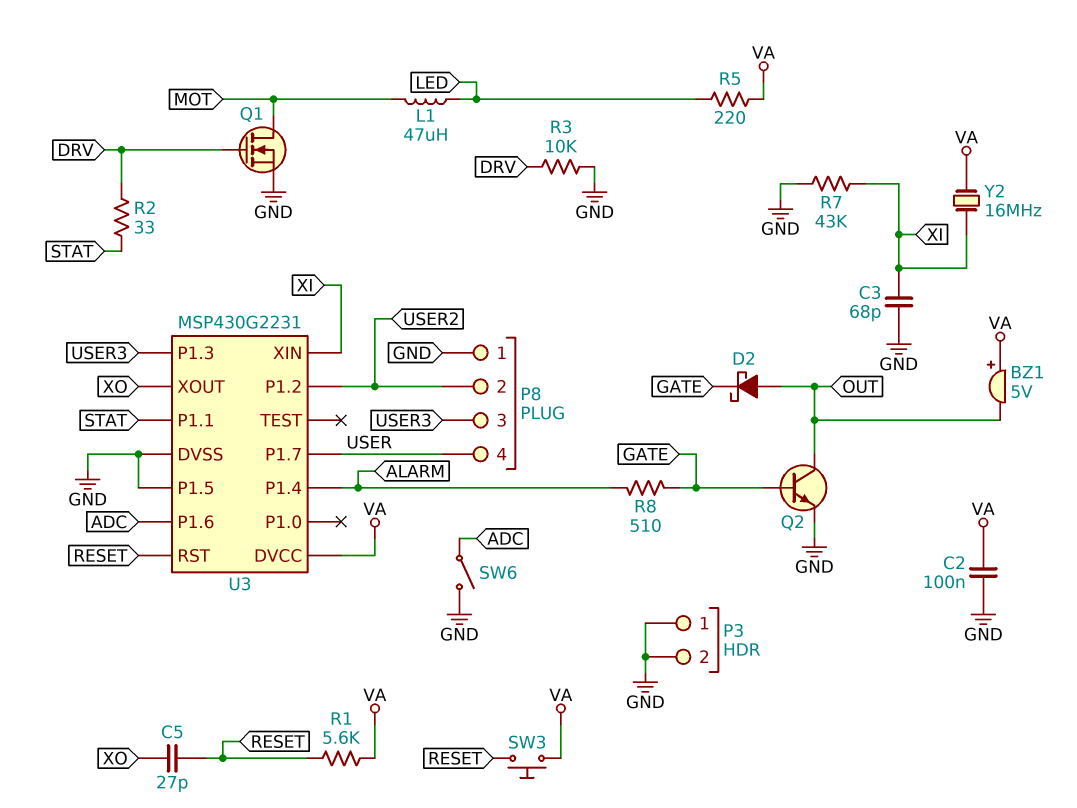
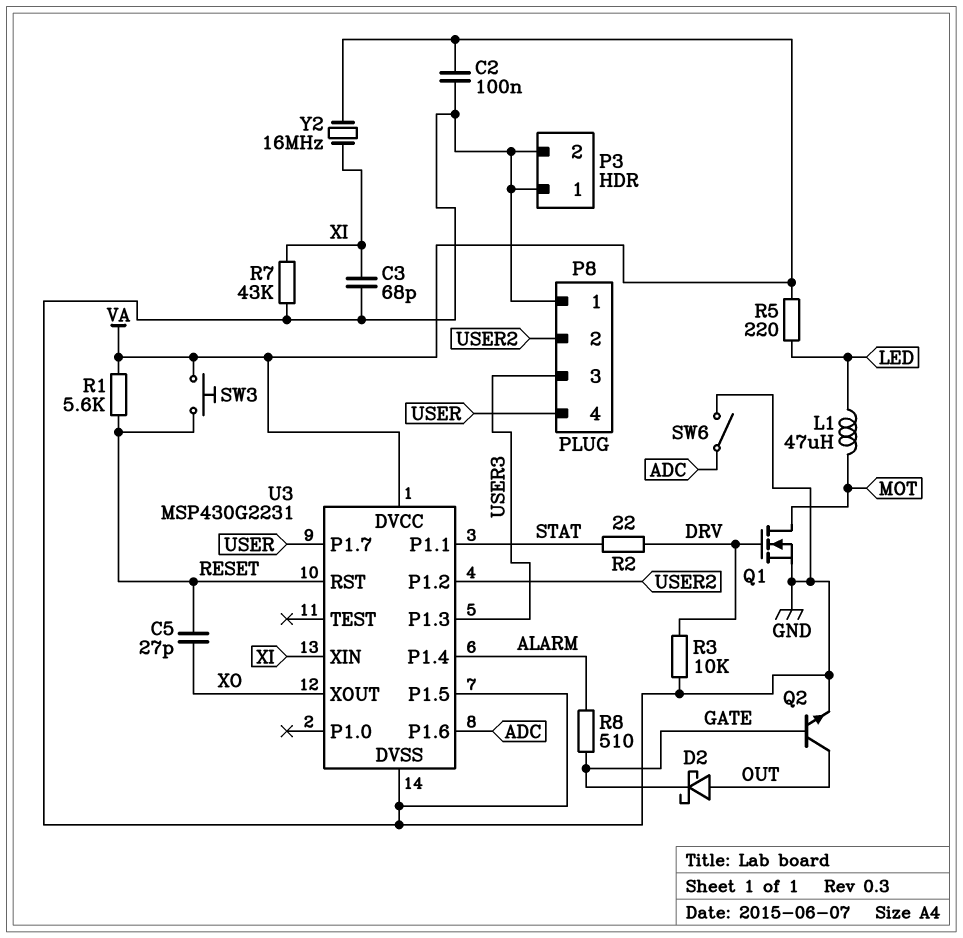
BZ1: buzzer 5V (plus VA, minus OUT) -> none
R2: 33 (DRV, STAT) -> 22 (DRV, STAT)

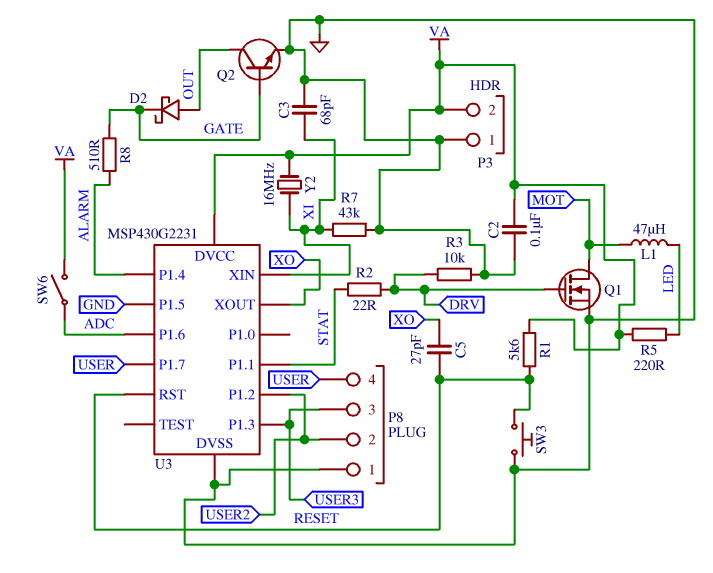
P3 pin 2: GND -> VA
SW3: button (RESET, VA) -> button (GND, RESET)
SW6: switch (ADC, GND) -> switch (ADC, VA)

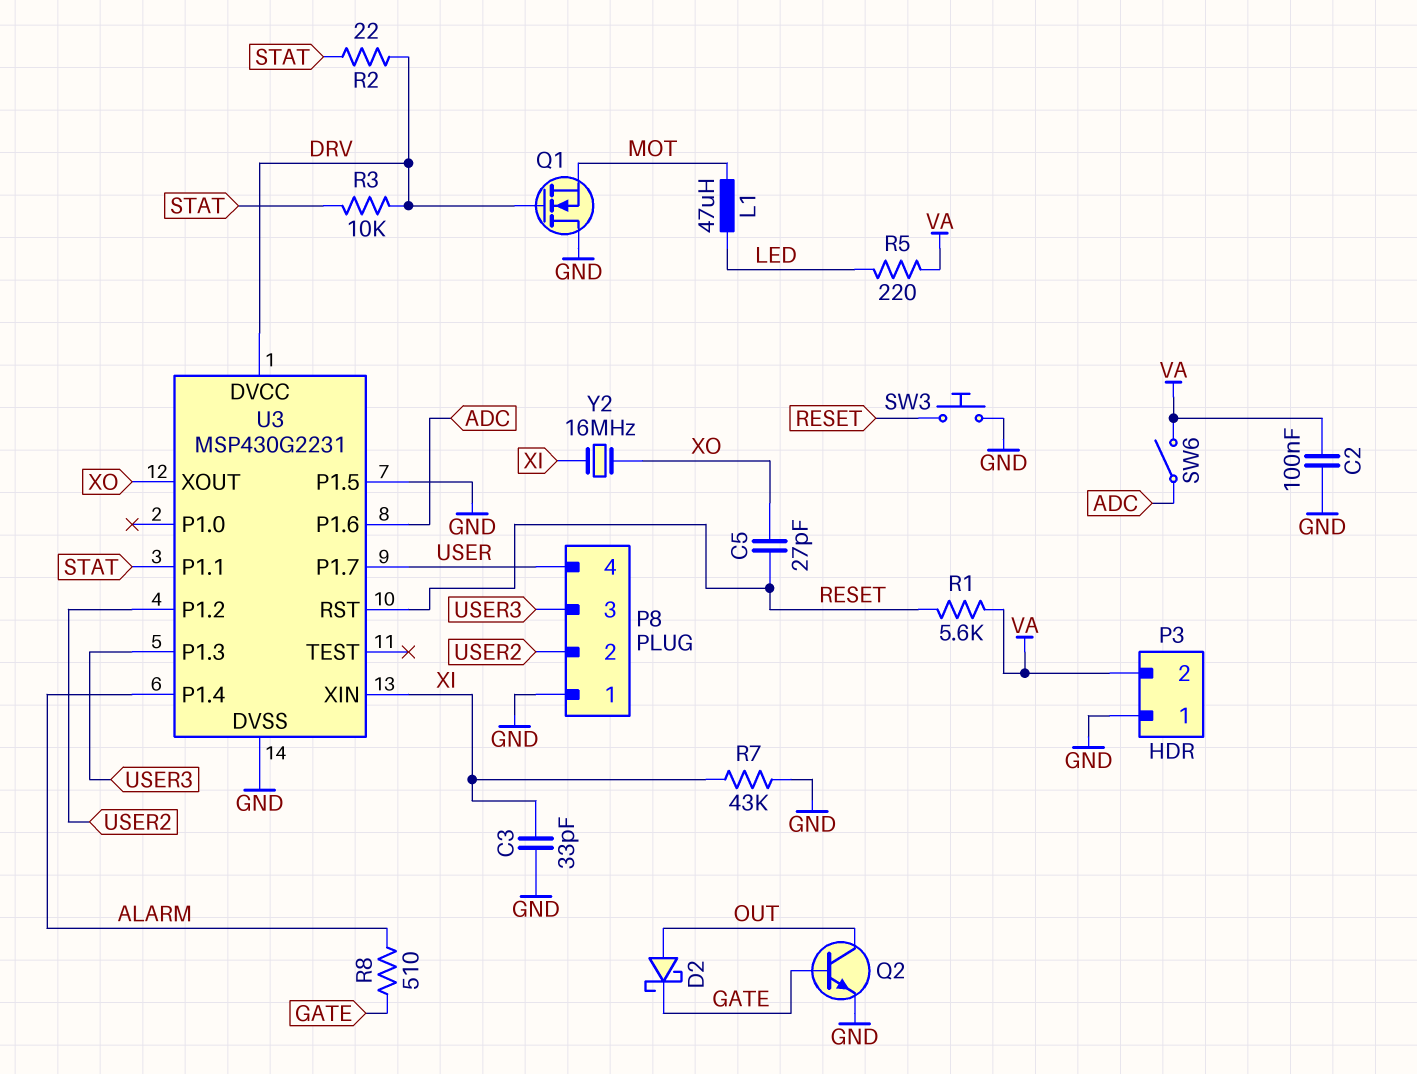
C3: 68pF (GND, XI) -> 33pF (GND, XI)
Q1: NMOS (G DRV, D MOT, S GND) -> NMOS (G DRV, D GND, S MOT)
R3: 10k (DRV, GND) -> 10k (DRV, STAT)
U3 pin DVCC: VA -> DRV
Y2: 16MHz (VA, XI) -> 16MHz (XI, XO)

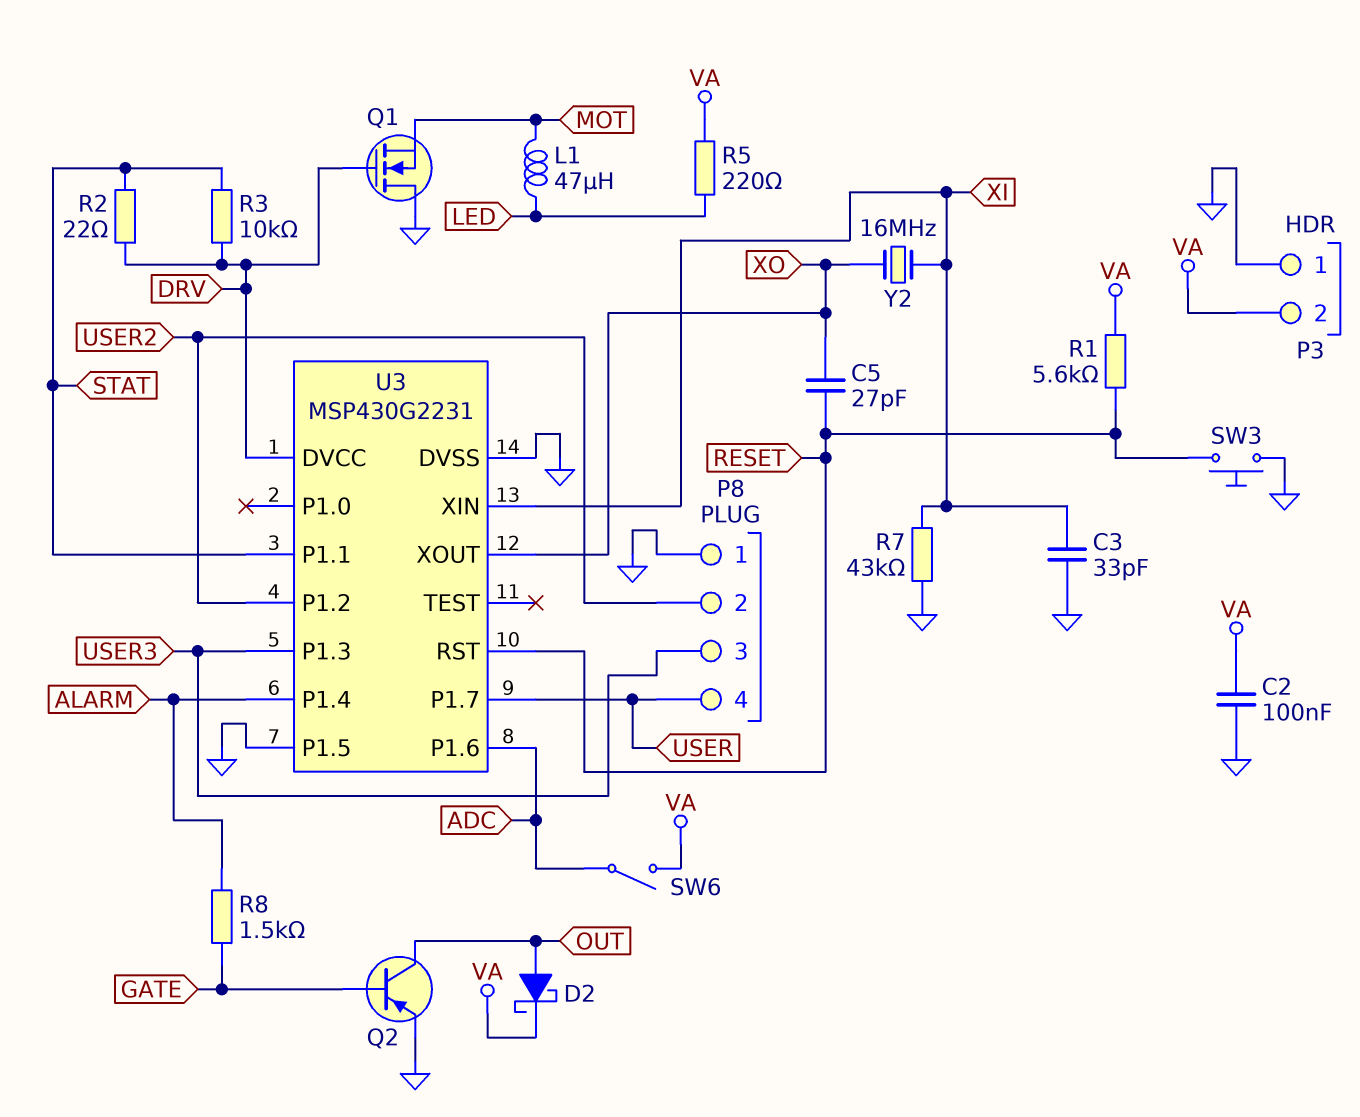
D2: schottky (A OUT, K GATE) -> schottky (A OUT, K VA)
Q2: NPN (B GATE, C OUT, E GND) -> PNP (B GATE, C OUT, E GND)
R8: 510 (ALARM, GATE) -> 1.5k (ALARM, GATE)

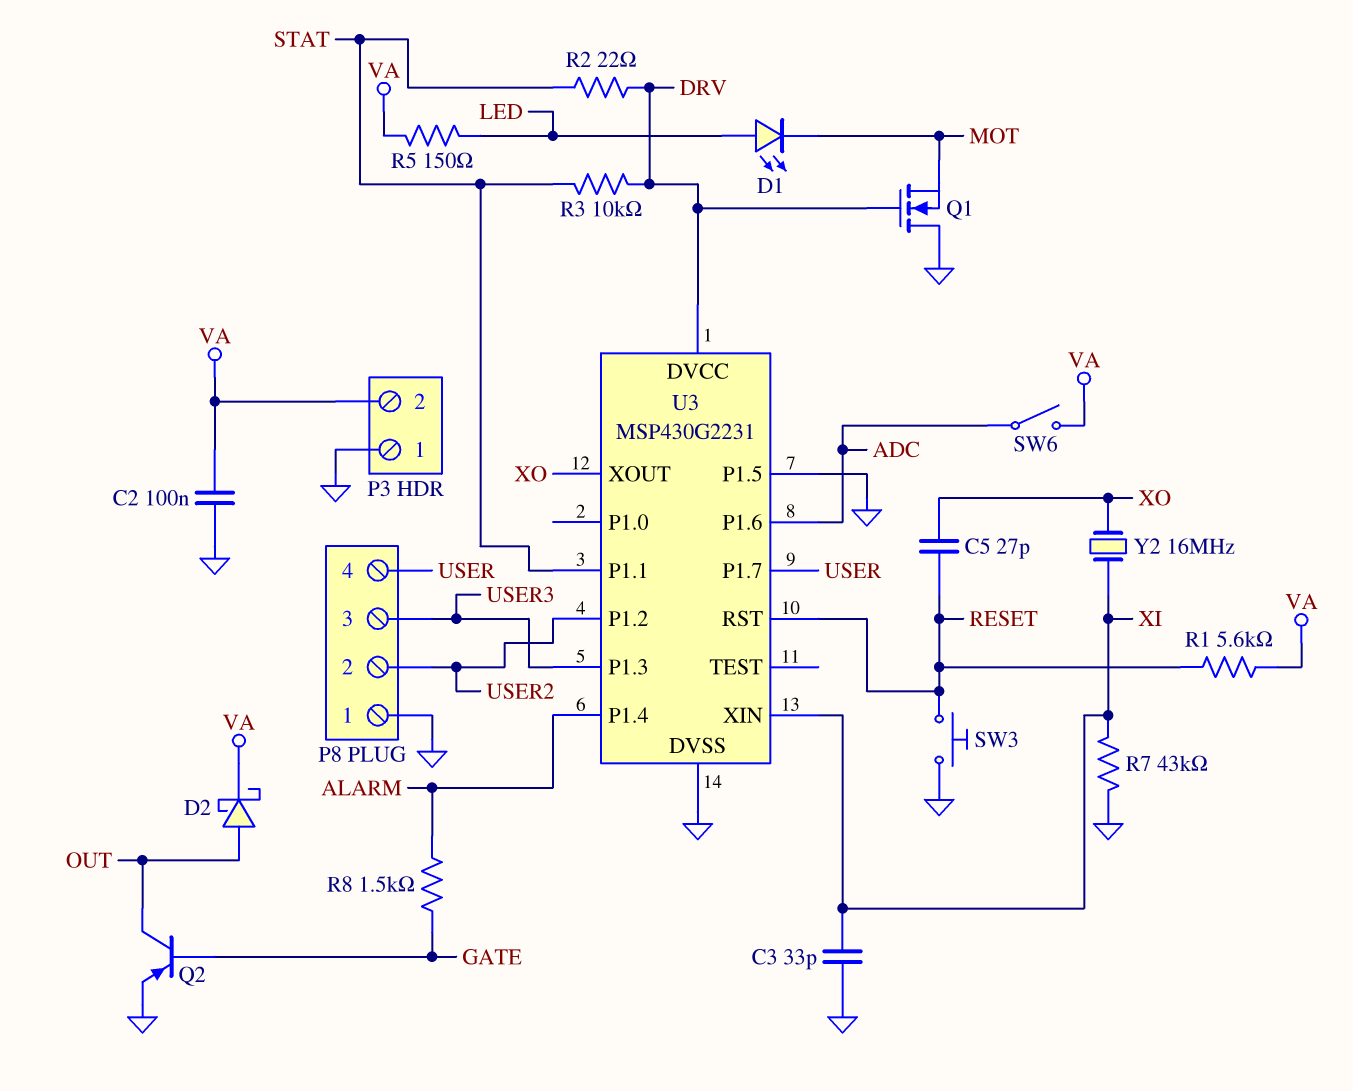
D1: none -> LED (A LED, K MOT)
L1: 47uH (LED, MOT) -> none
R5: 220 (LED, VA) -> 150 (LED, VA)

